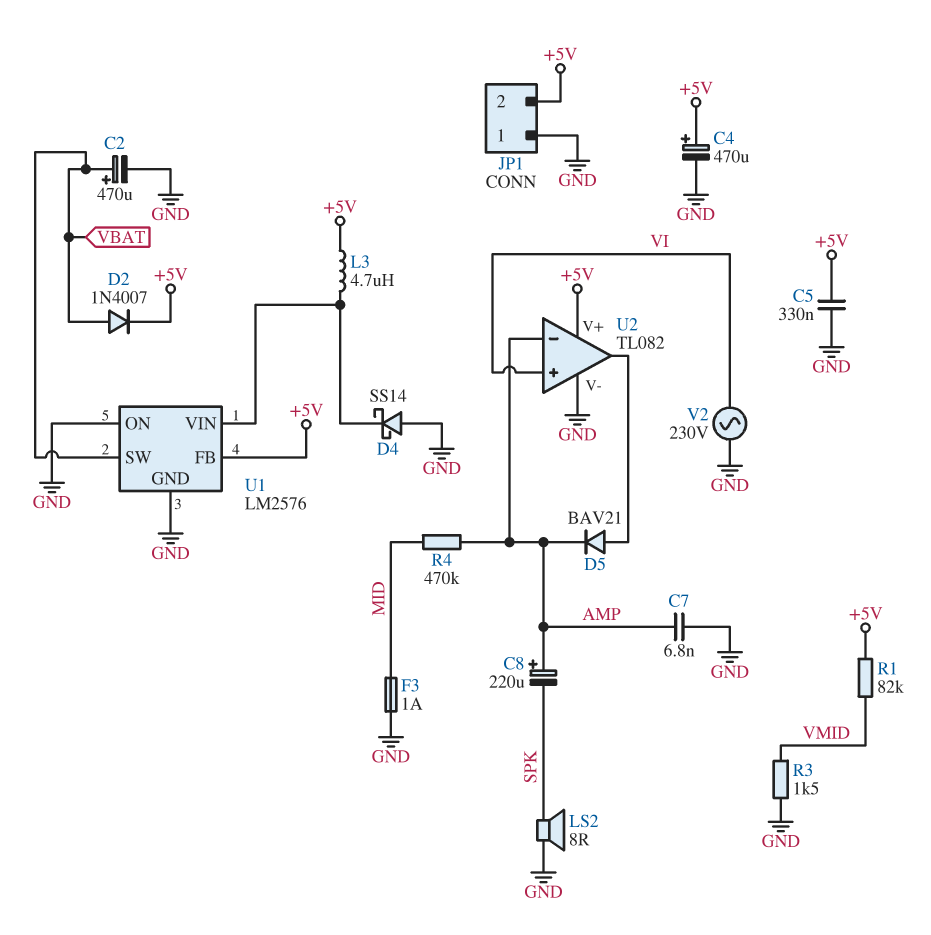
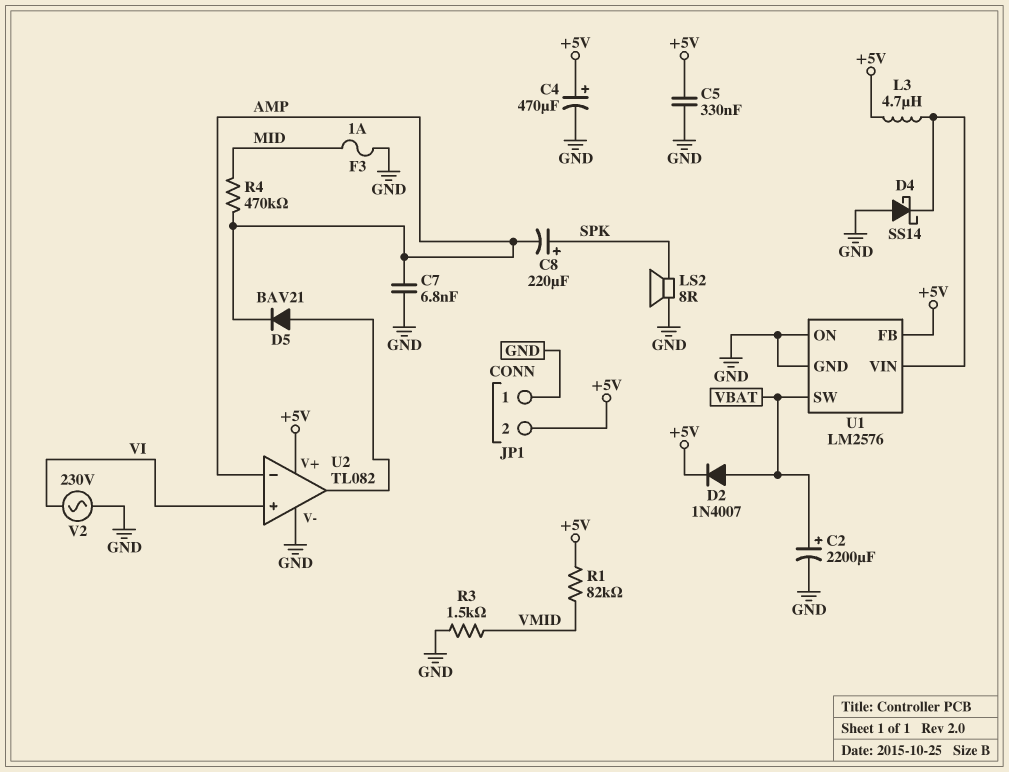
C2: 470uF (plus VBAT, minus GND) -> 2200uF (plus VBAT, minus GND)
C8: 220uF (plus AMP, minus SPK) -> 220uF (plus SPK, minus AMP)

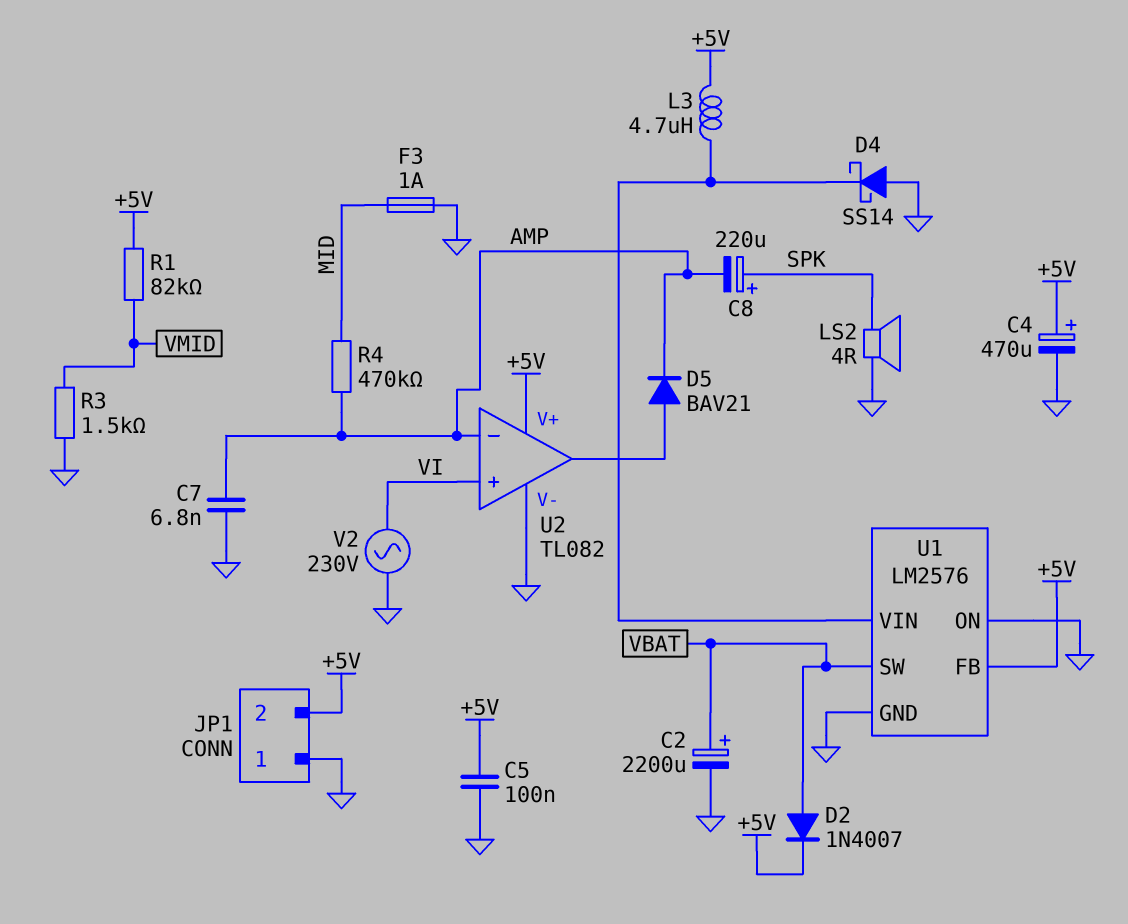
C5: 330nF (+5V, GND) -> 100nF (+5V, GND)
LS2: speaker 8R (GND, SPK) -> speaker 4R (GND, SPK)

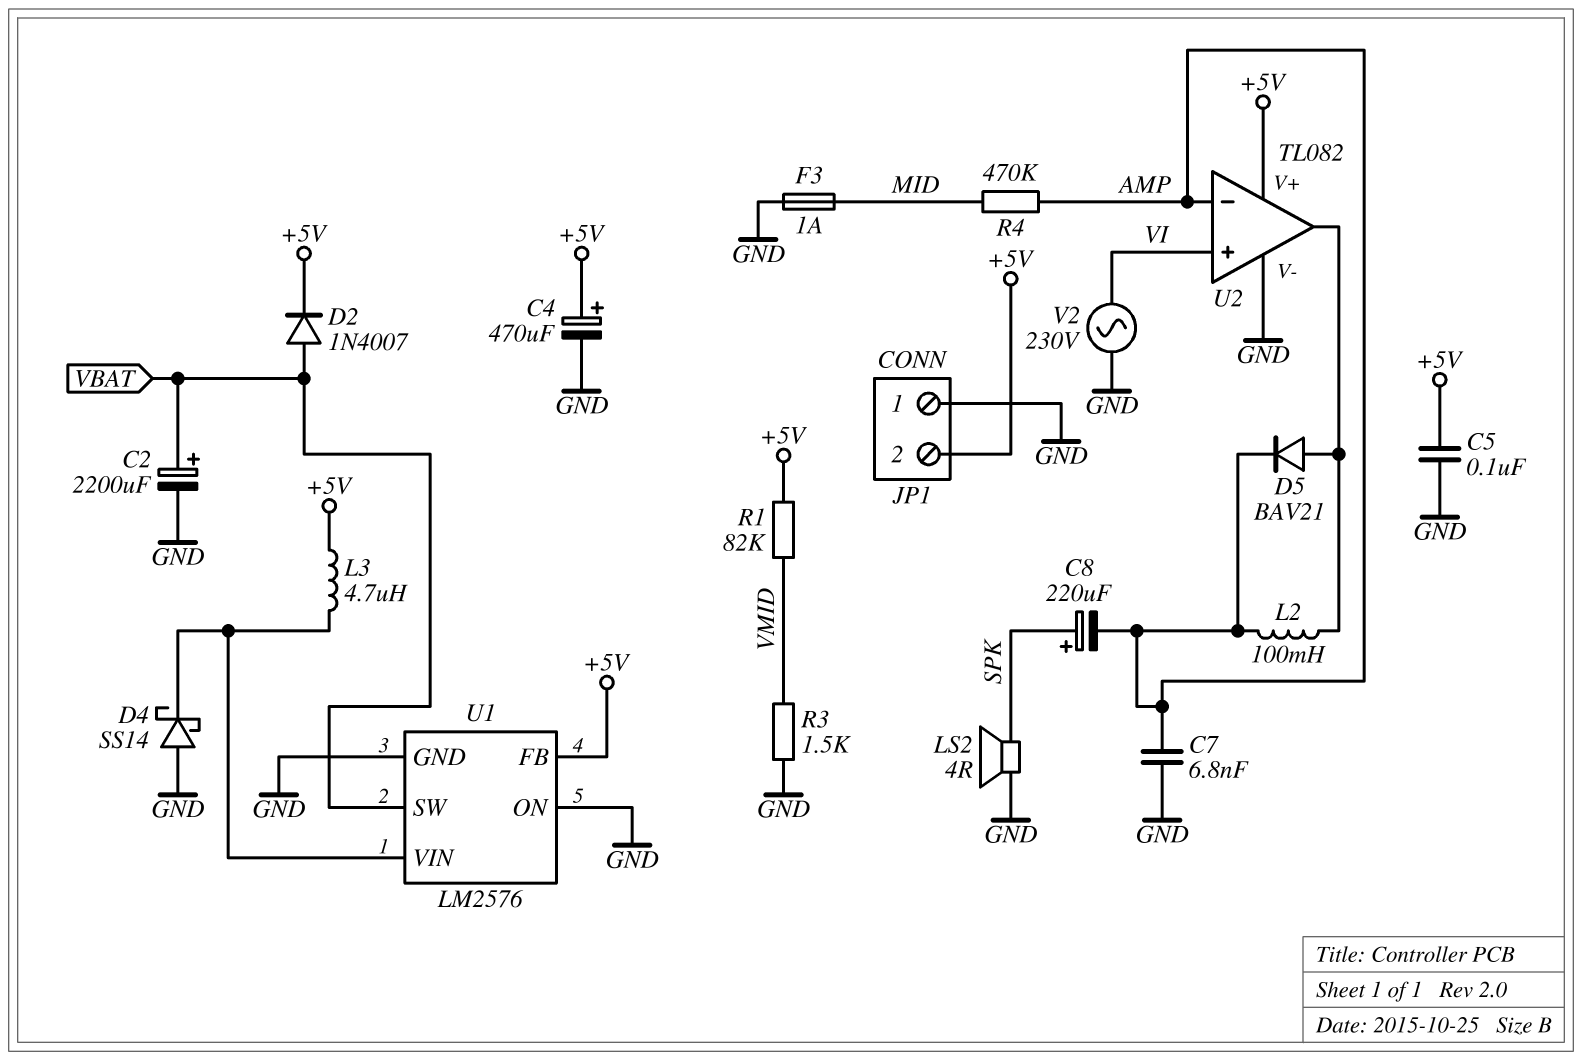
L2: none -> 100mH (AMP, U2/out)

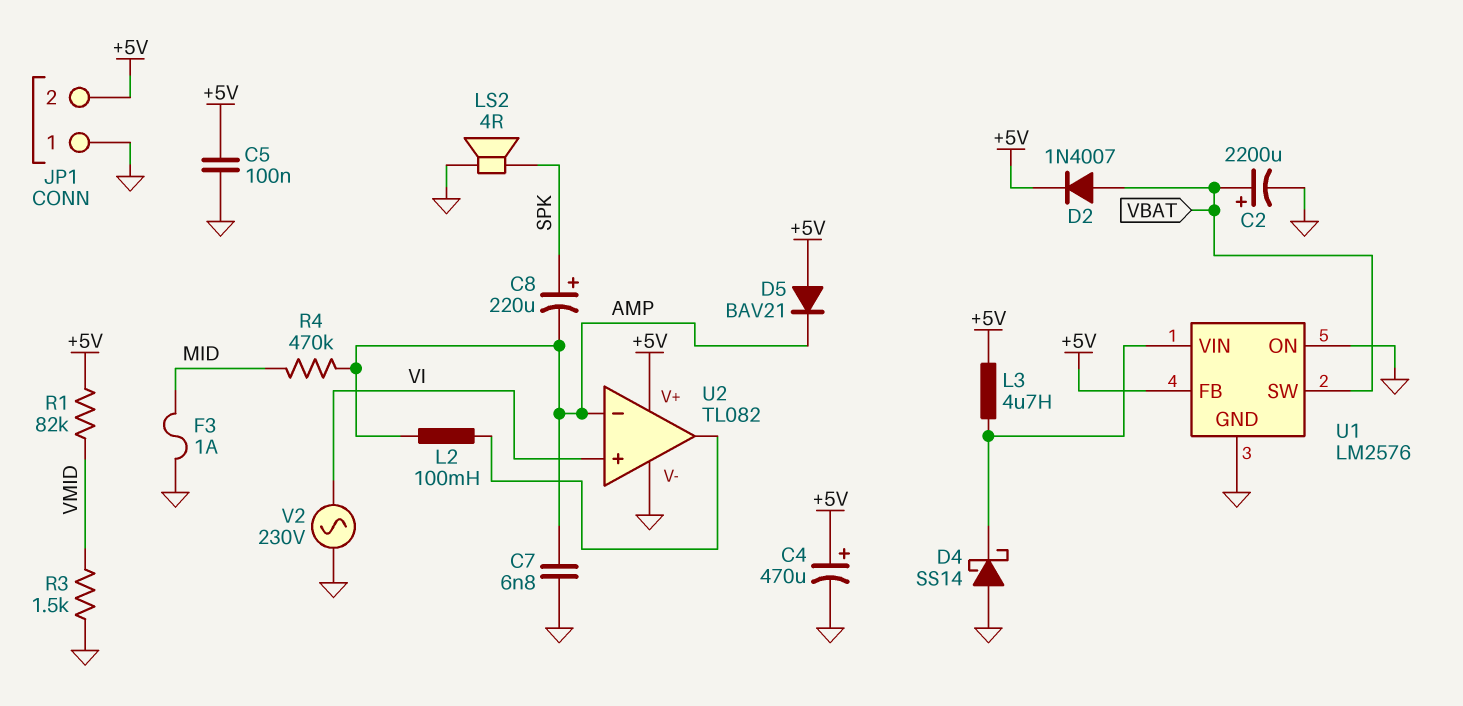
D5: diode BAV21 (A U2/out, K AMP) -> diode BAV21 (A +5V, K AMP)

